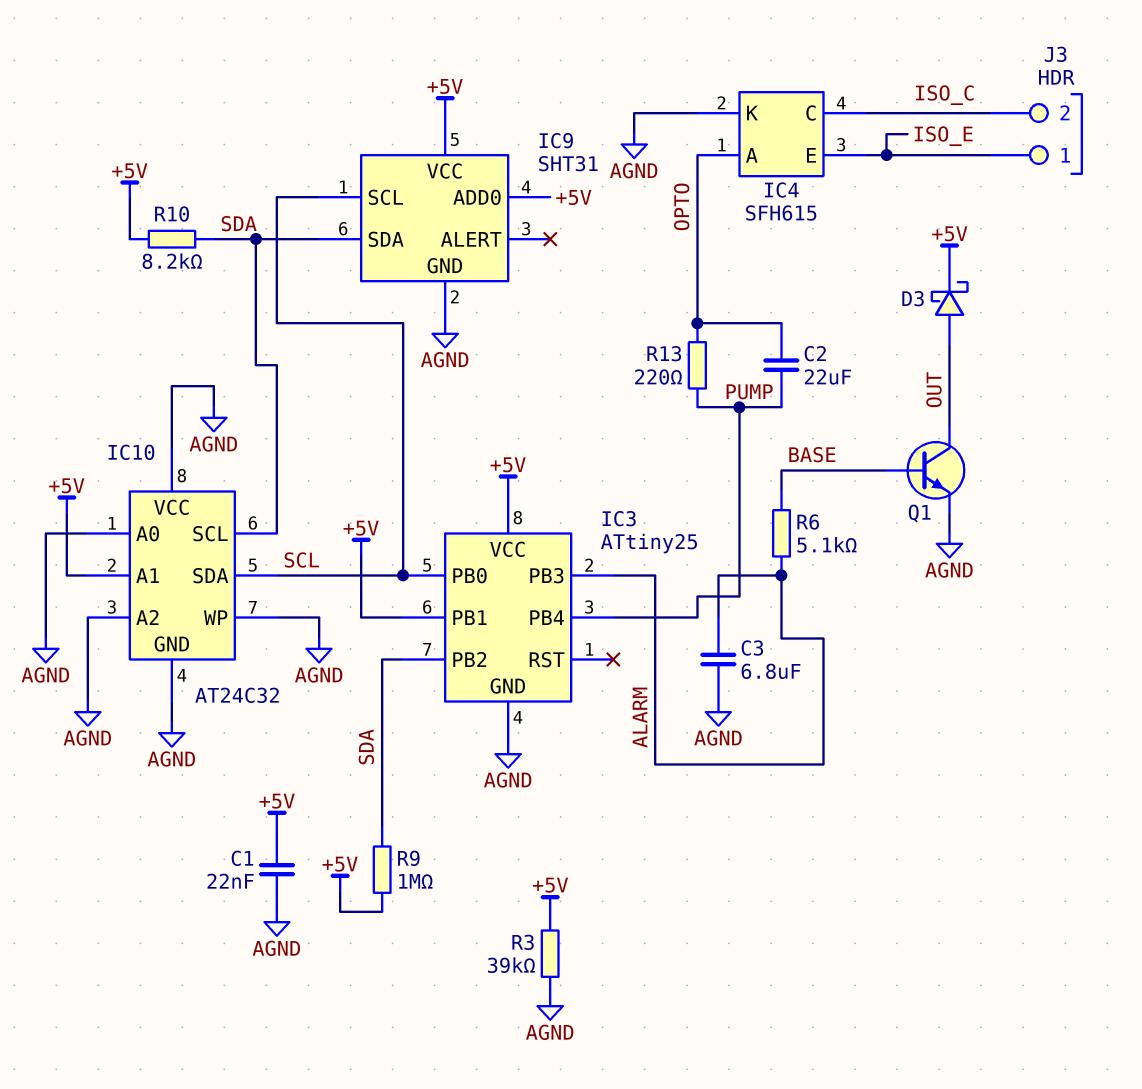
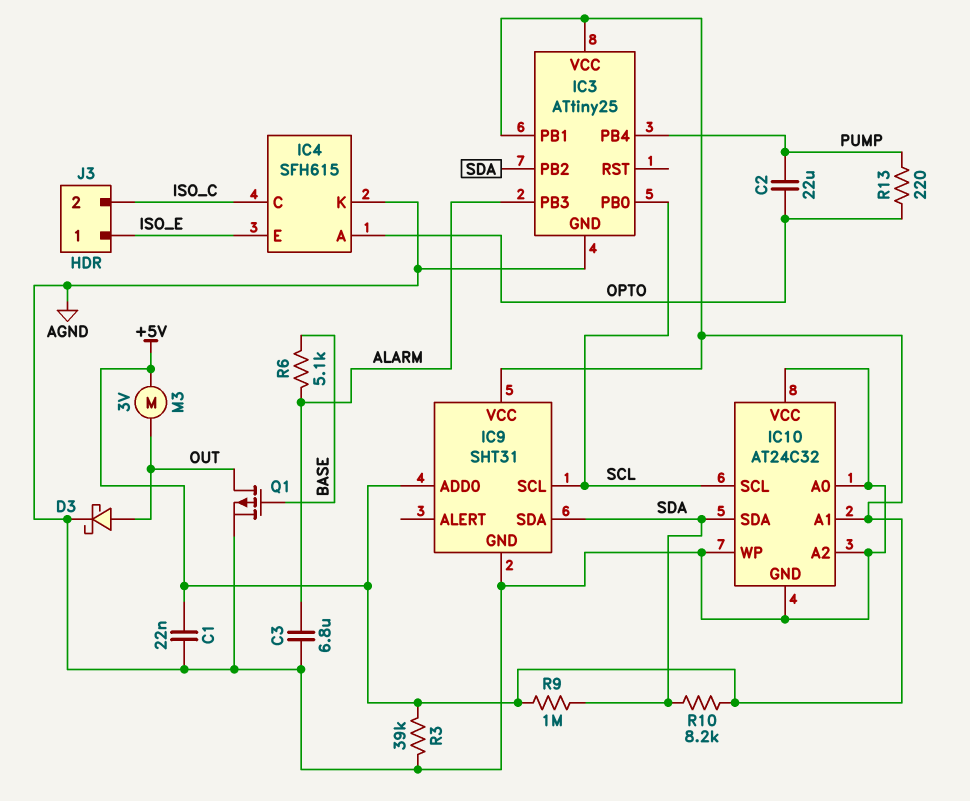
D3: schottky (A OUT, K +5V) -> schottky (A OUT, K AGND)
IC10 pin SCL: SDA -> SCL
IC10 pin SDA: SCL -> SDA
M3: none -> motor 3V (+5V, OUT)
Q1: NPN (B BASE, C OUT, E AGND) -> PMOS (G BASE, D OUT, S AGND)

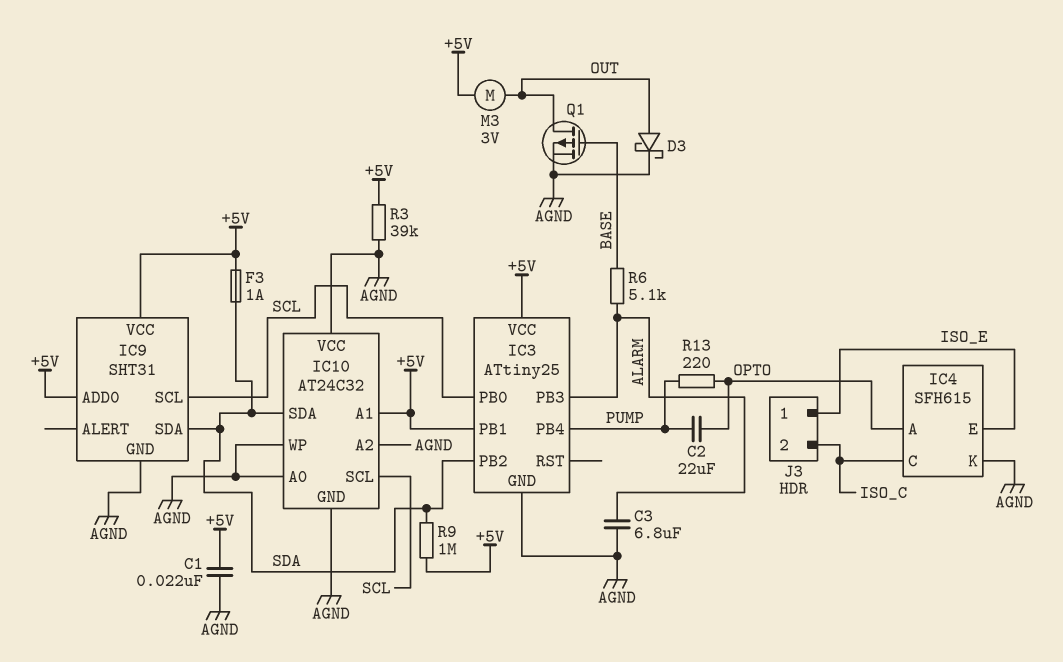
F3: none -> 1A (+5V, SDA)
R10: 8.2k (+5V, SDA) -> none

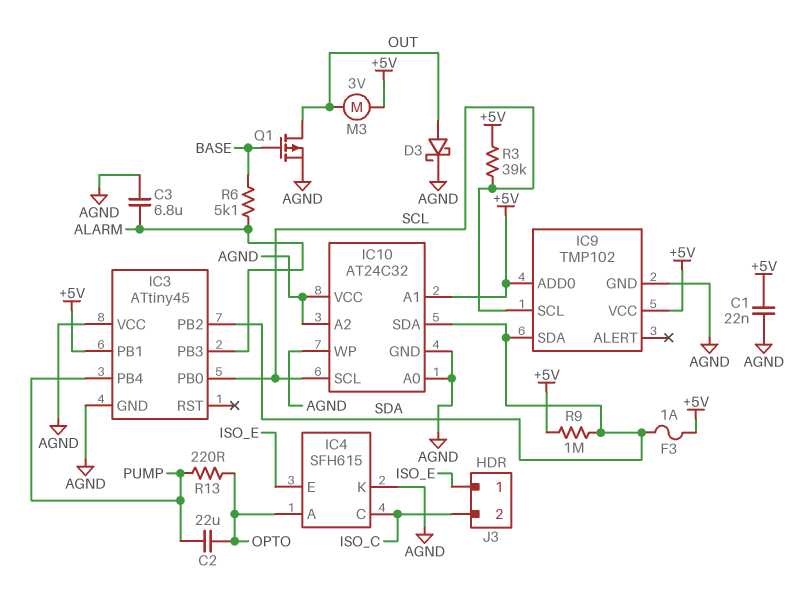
IC3: ATtiny25 -> ATtiny45
IC3 pin VCC: +5V -> AGND
IC9: SHT31 -> TMP102
R3: 39k (+5V, AGND) -> 39k (+5V, SCL)

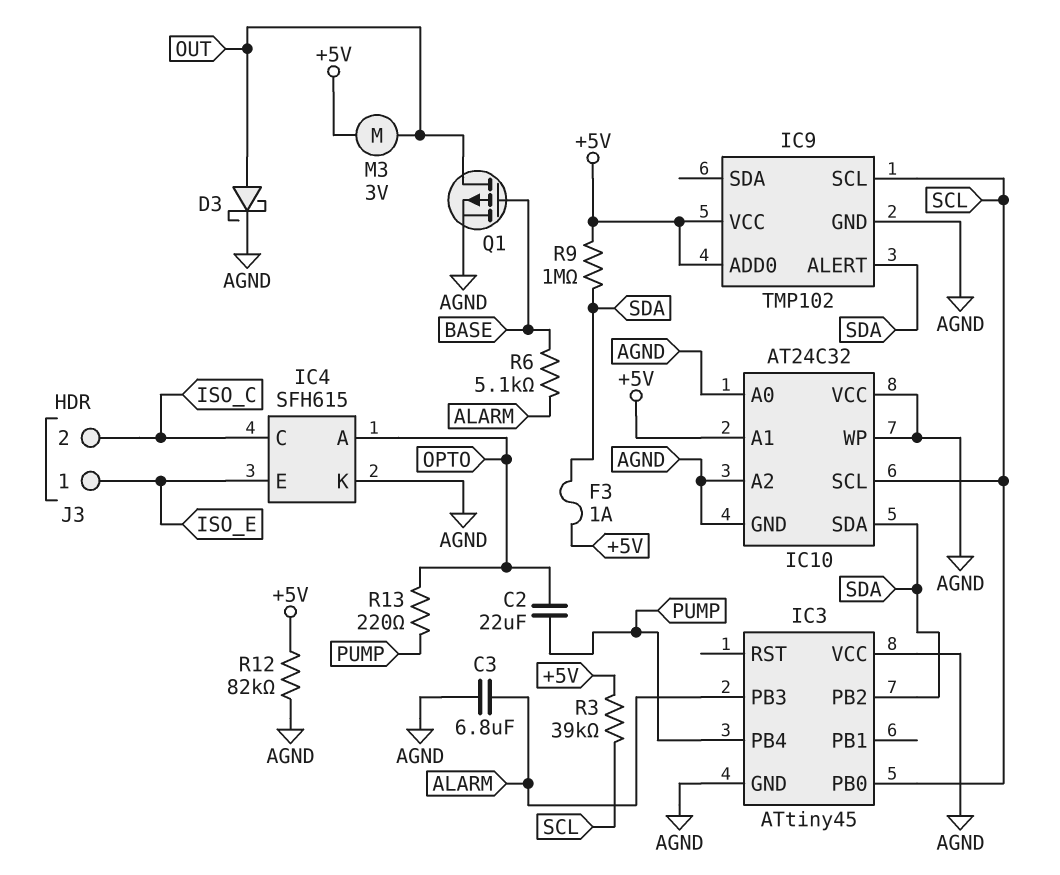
C1: 22nF (+5V, AGND) -> none
IC3 pin PB1: +5V -> none
IC9 pin ALERT: none -> SDA
IC9 pin SDA: SDA -> none
R12: none -> 82k (+5V, AGND)

